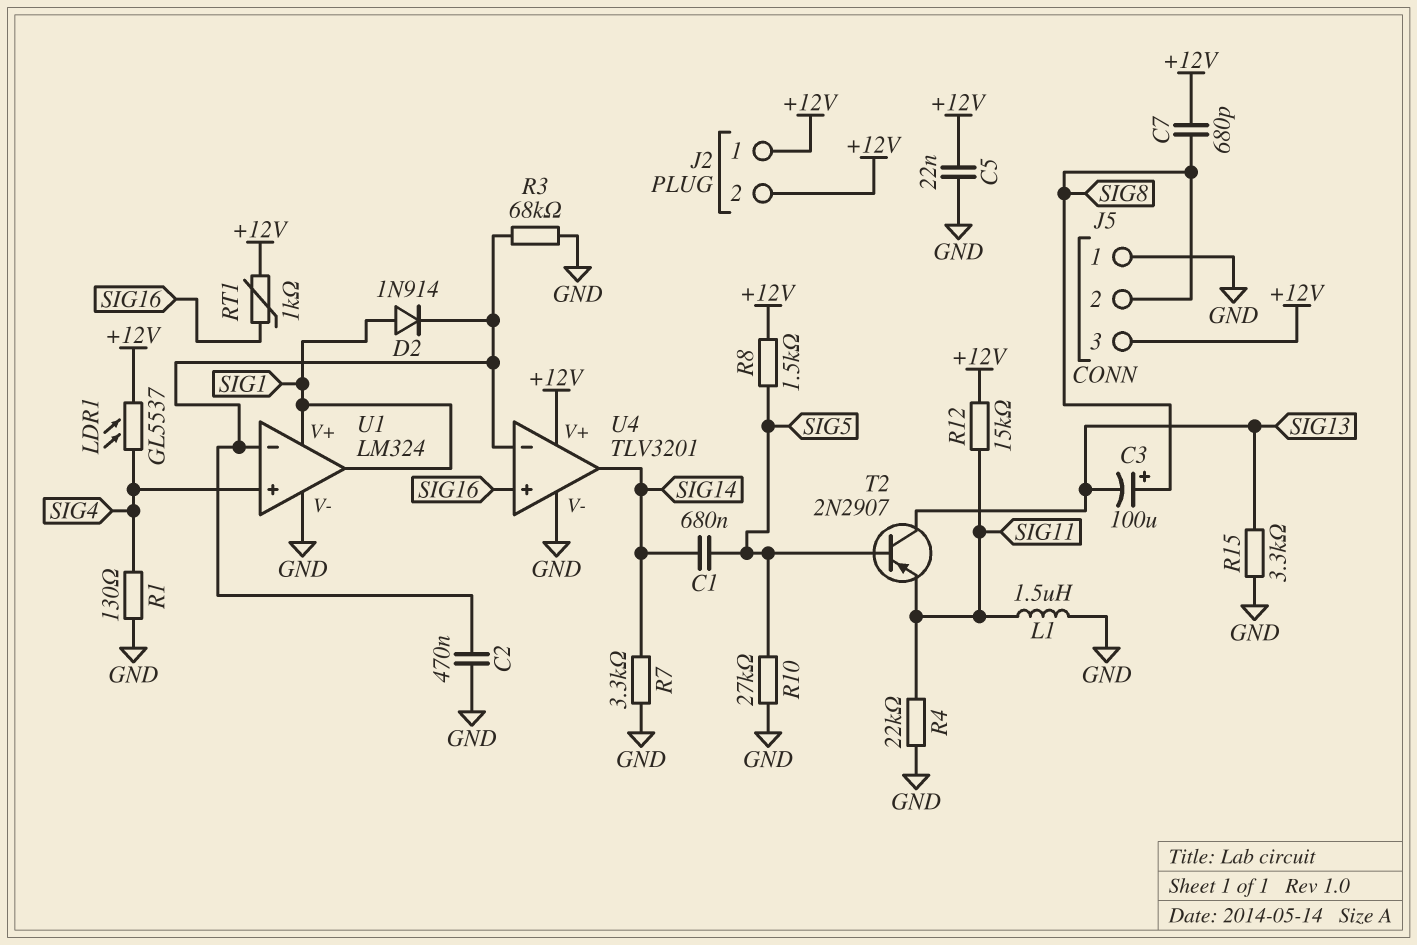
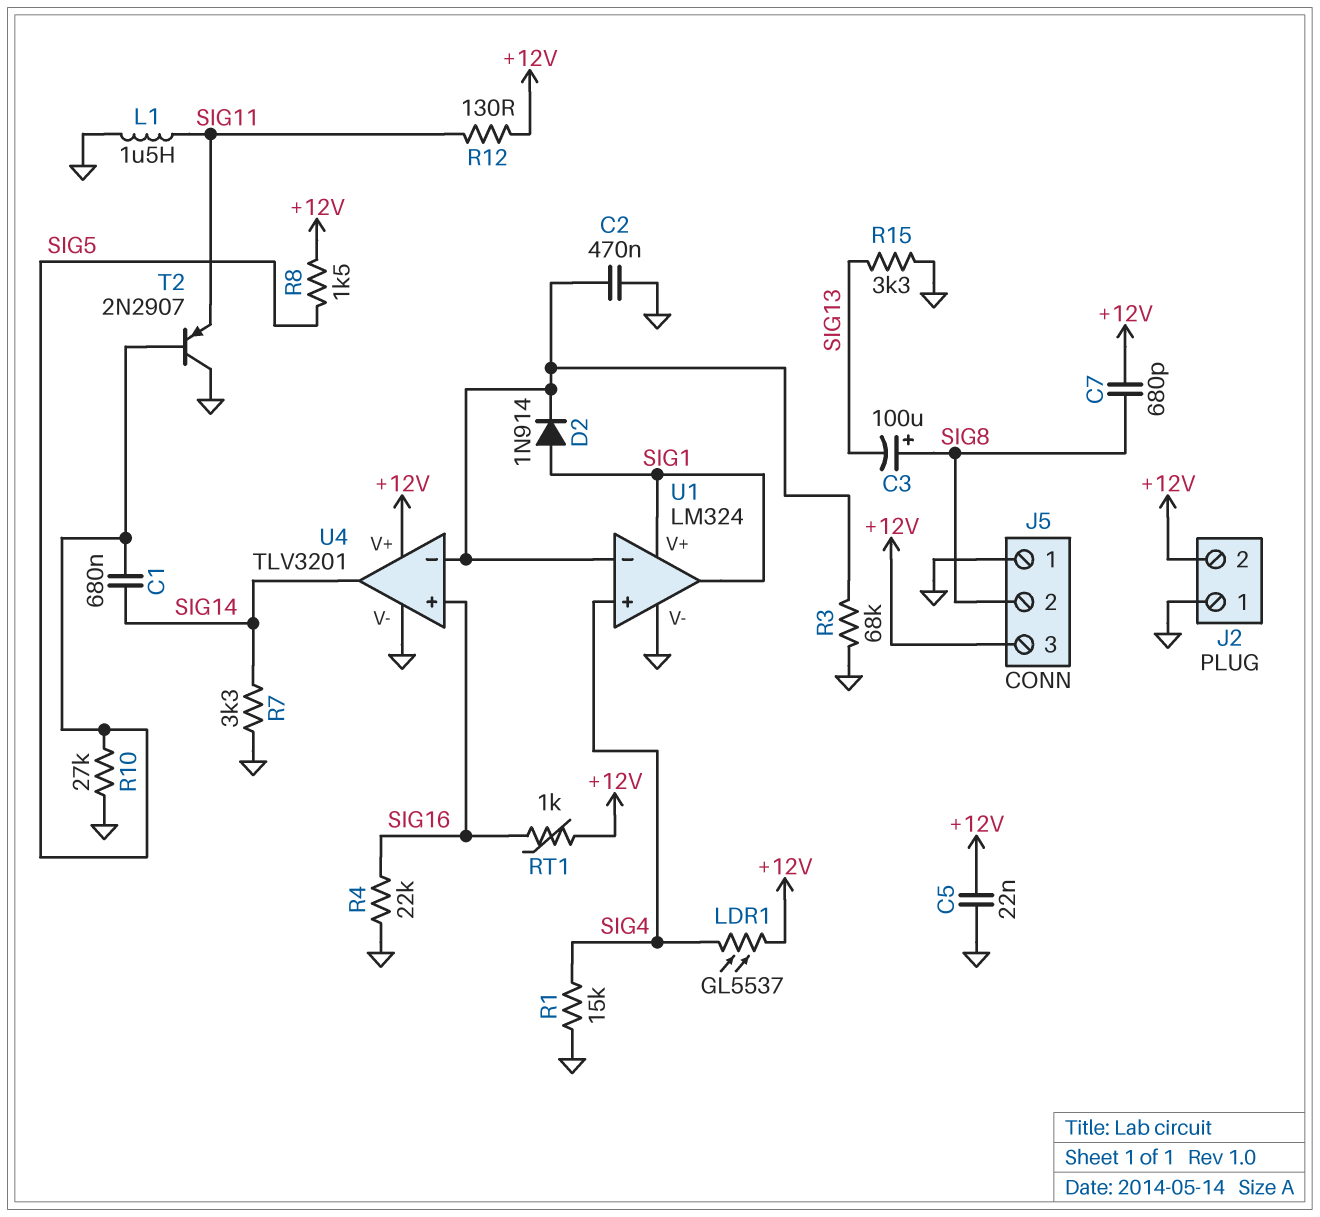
J2 pin 1: +12V -> GND
R1: 130 (GND, SIG4) -> 15k (GND, SIG4)
R4: 22k (GND, SIG11) -> 22k (GND, SIG16)
R12: 15k (+12V, SIG11) -> 130 (+12V, SIG11)
T2: PNP 2N2907 (B SIG5, C SIG13, E SIG11) -> PNP 2N2907 (B SIG5, C GND, E SIG11)

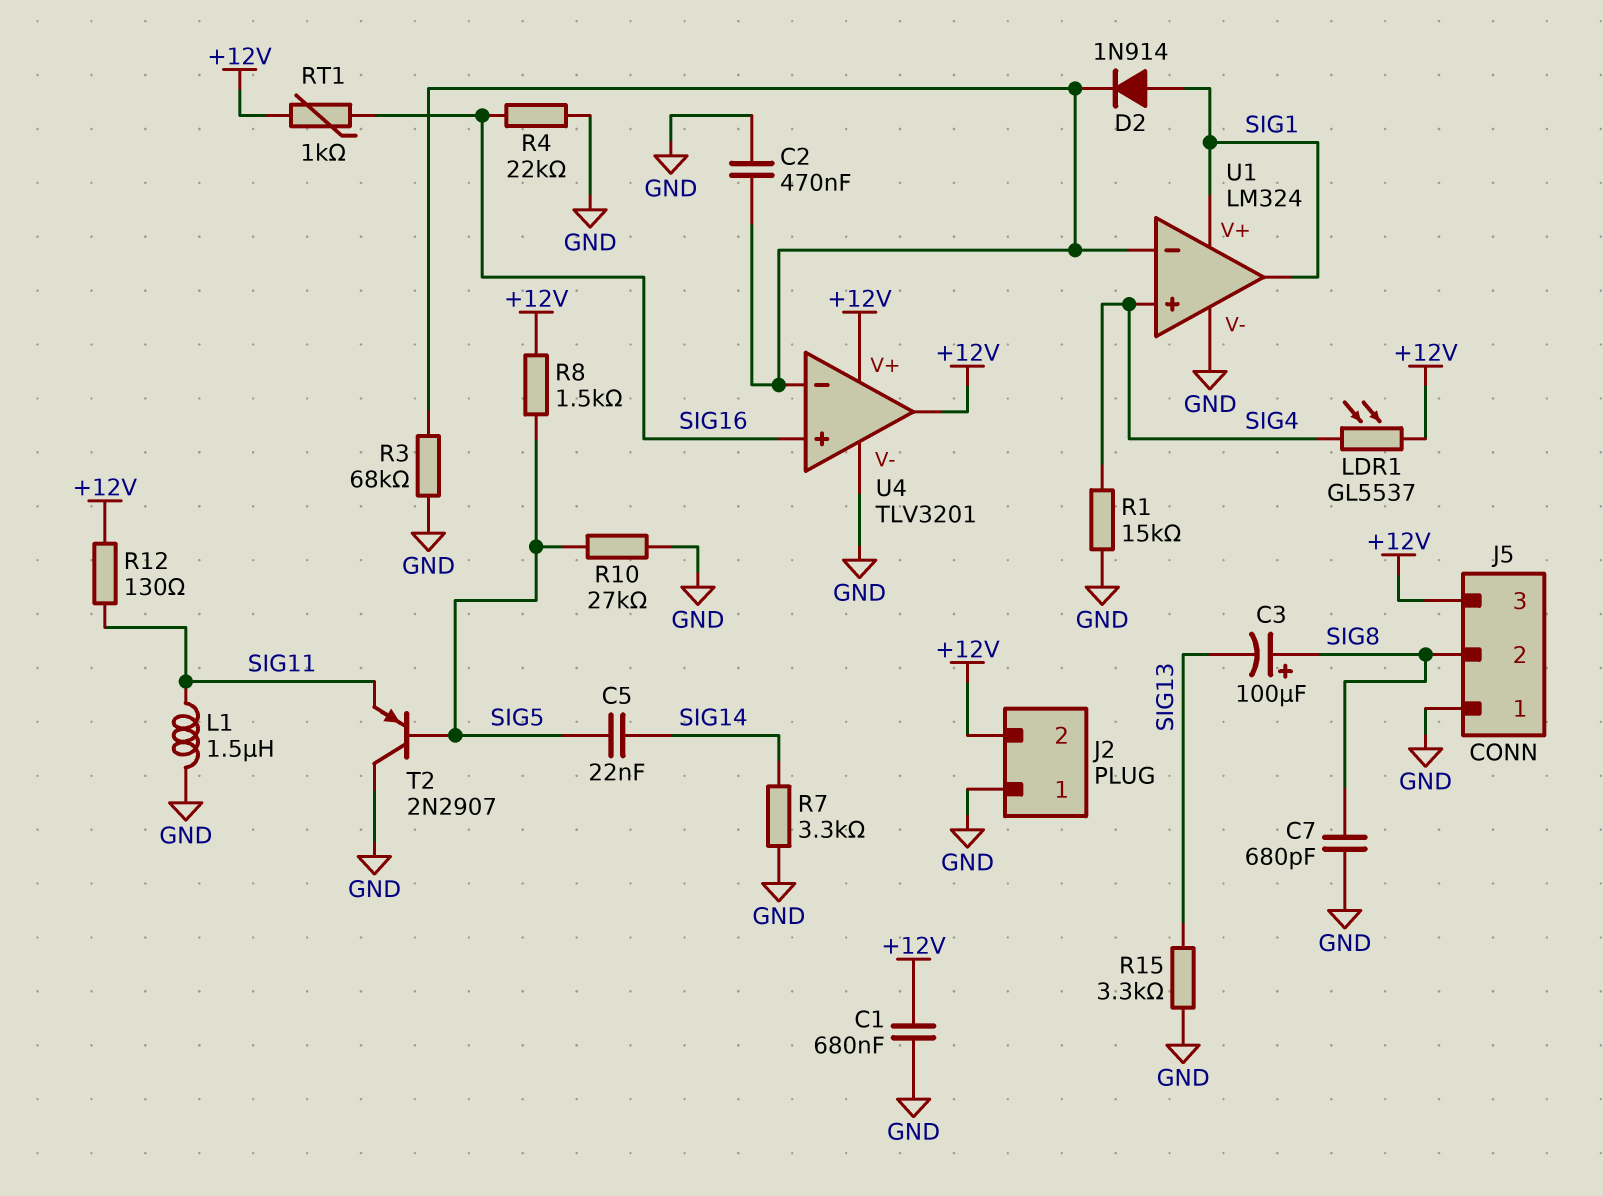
C1: 680nF (SIG5, SIG14) -> 680nF (+12V, GND)
C5: 22nF (+12V, GND) -> 22nF (SIG5, SIG14)
C7: 680pF (+12V, SIG8) -> 680pF (GND, SIG8)
U4 pin out: SIG14 -> +12V

